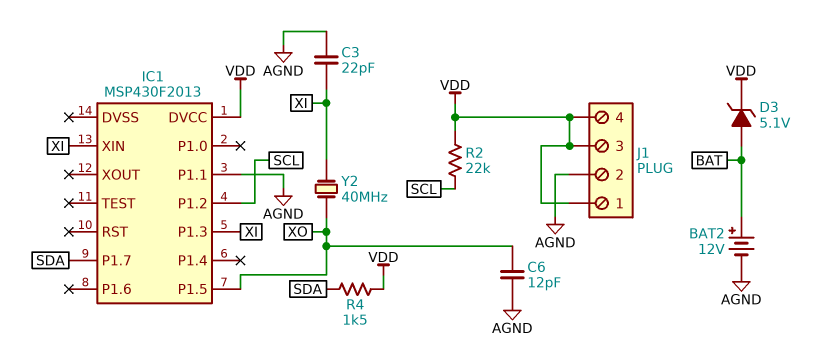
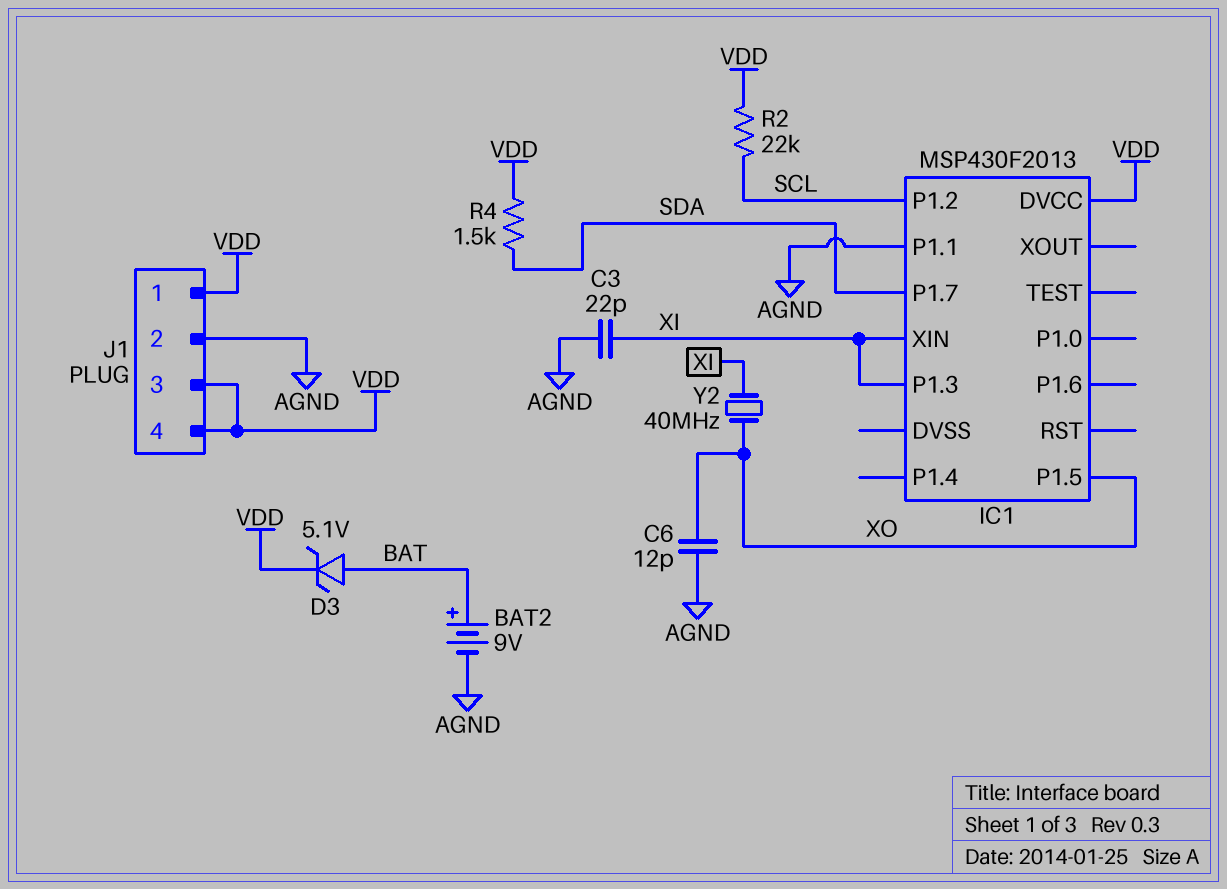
BAT2: 12V (plus BAT, minus AGND) -> 9V (plus BAT, minus AGND)

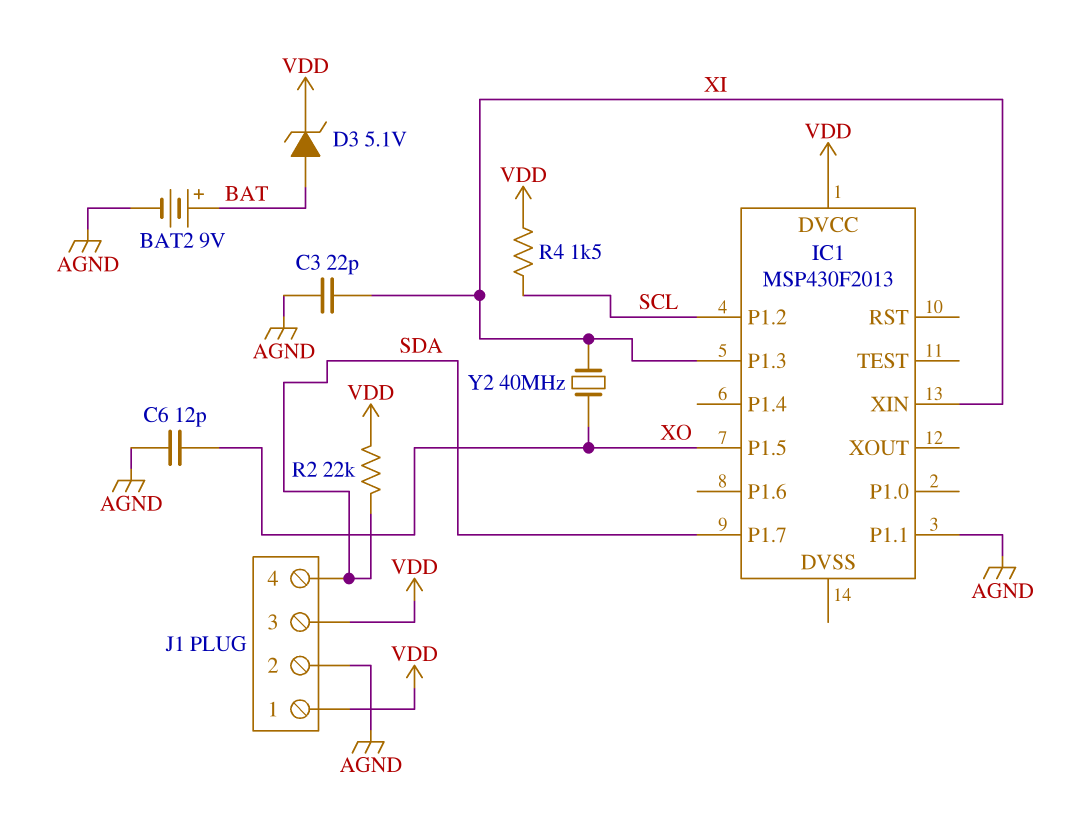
J1 pin 4: VDD -> SDA
R2: 22k (SCL, VDD) -> 22k (SDA, VDD)
R4: 1.5k (SDA, VDD) -> 1.5k (SCL, VDD)

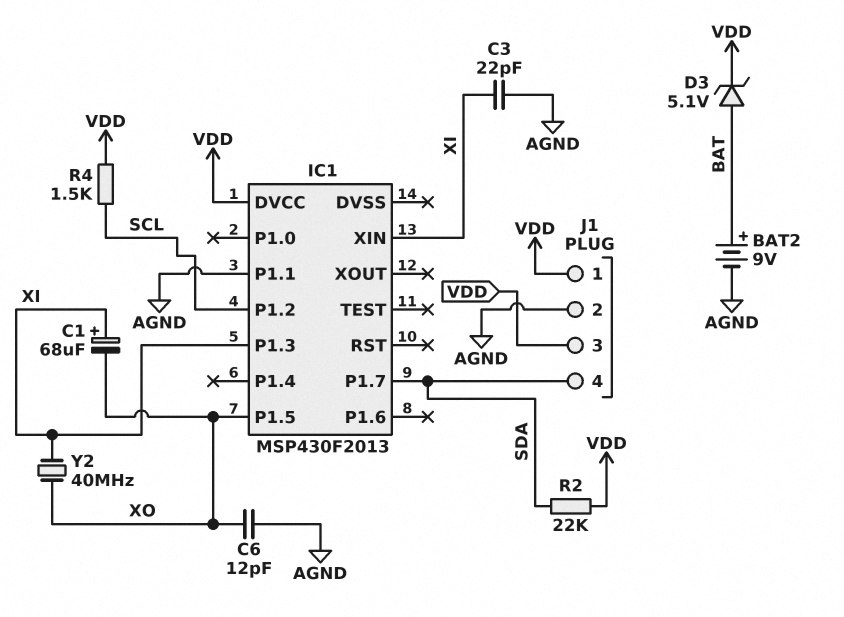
C1: none -> 68uF (plus XI, minus XO)

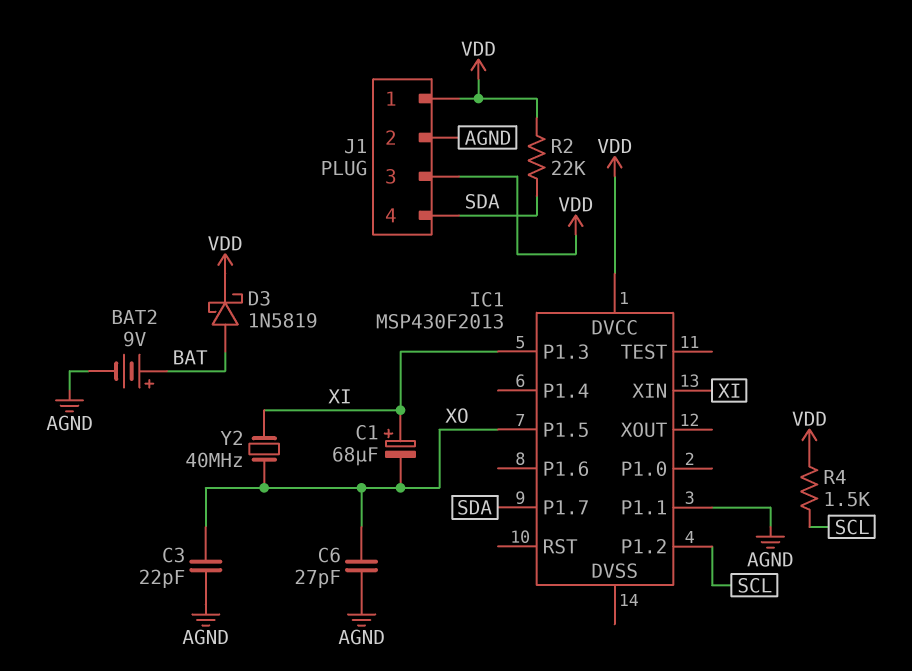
C3: 22pF (AGND, XI) -> 22pF (AGND, XO)
C6: 12pF (AGND, XO) -> 27pF (AGND, XO)
D3: zener 5.1V (A BAT, K VDD) -> schottky 1N5819 (A BAT, K VDD)

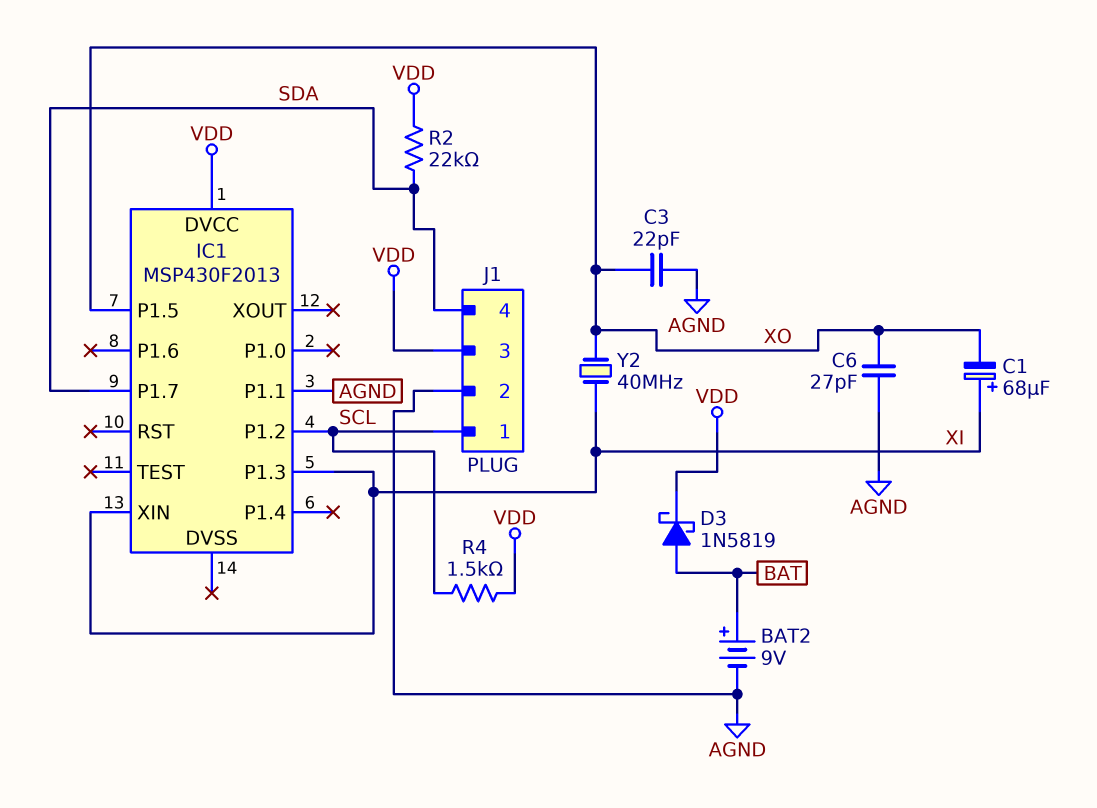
J1 pin 1: VDD -> SCL

